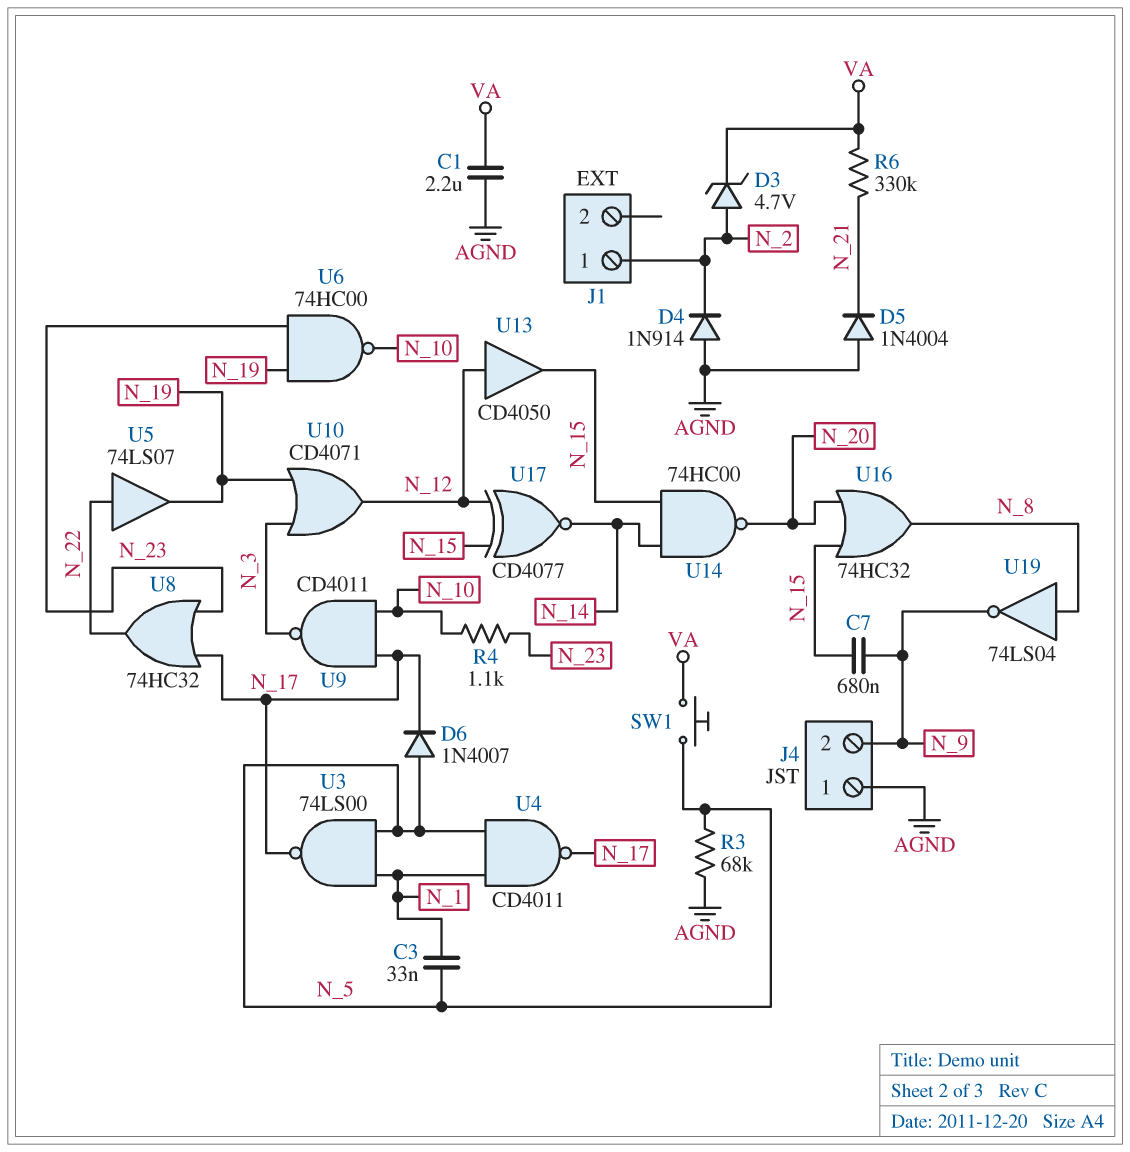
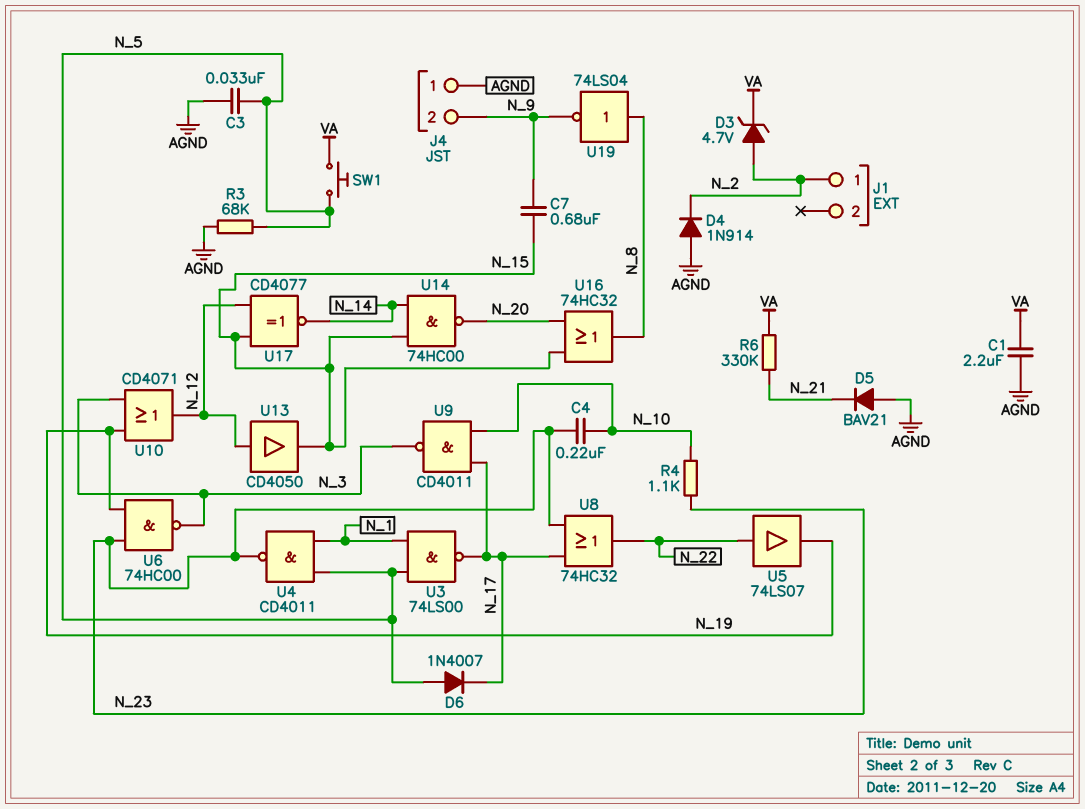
C3: 33nF (N_1, N_5) -> 33nF (AGND, N_5)
C4: none -> 220nF (N_10, N_23)
D5: diode 1N4004 (A AGND, K N_21) -> diode BAV21 (A AGND, K N_21)
U4: NAND CD4011 (in N_1, in N_5, out N_17) -> NAND CD4011 (in N_1, in N_5, out N_23)
U6: NAND 74HC00 (in N_19, in N_23, out N_10) -> NAND 74HC00 (in N_19, in N_23, out N_3)

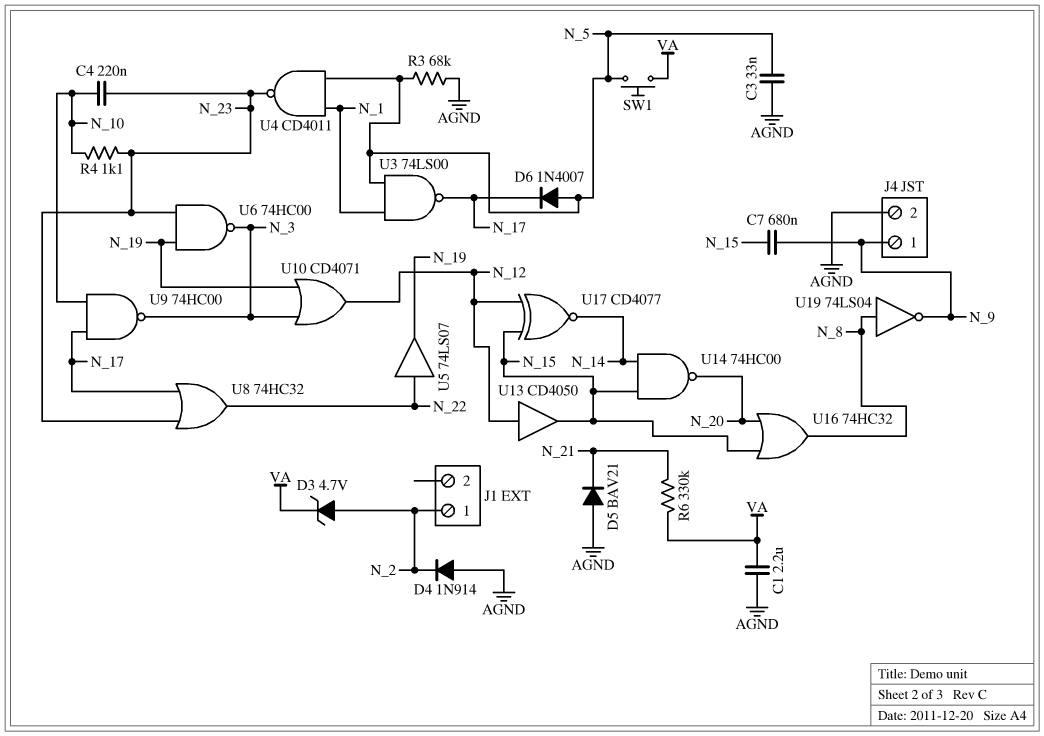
J4 pin 1: AGND -> N_9
J4 pin 2: N_9 -> AGND
U9: NAND CD4011 (in N_10, in N_17, out N_3) -> NAND 74HC00 (in N_10, in N_17, out N_3)

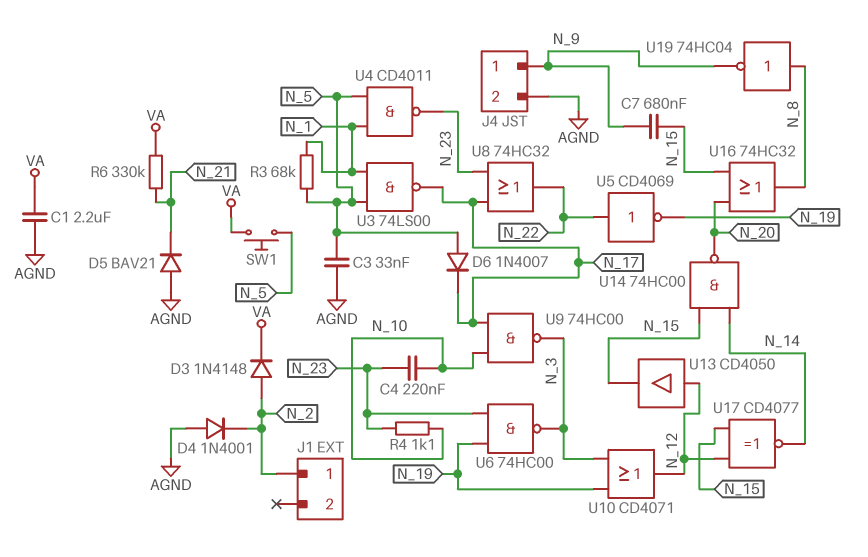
D3: zener 4.7V (A N_2, K VA) -> diode 1N4148 (A N_2, K VA)
D4: diode 1N914 (A AGND, K N_2) -> diode 1N4001 (A AGND, K N_2)
R3: 68k (AGND, N_5) -> 68k (N_1, N_5)
U5: buffer 74LS07 (in N_22, out N_19) -> NOT CD4069 (in N_22, out N_19)
U19: NOT 74LS04 (in N_8, out N_9) -> NOT 74HC04 (in N_8, out N_9)

